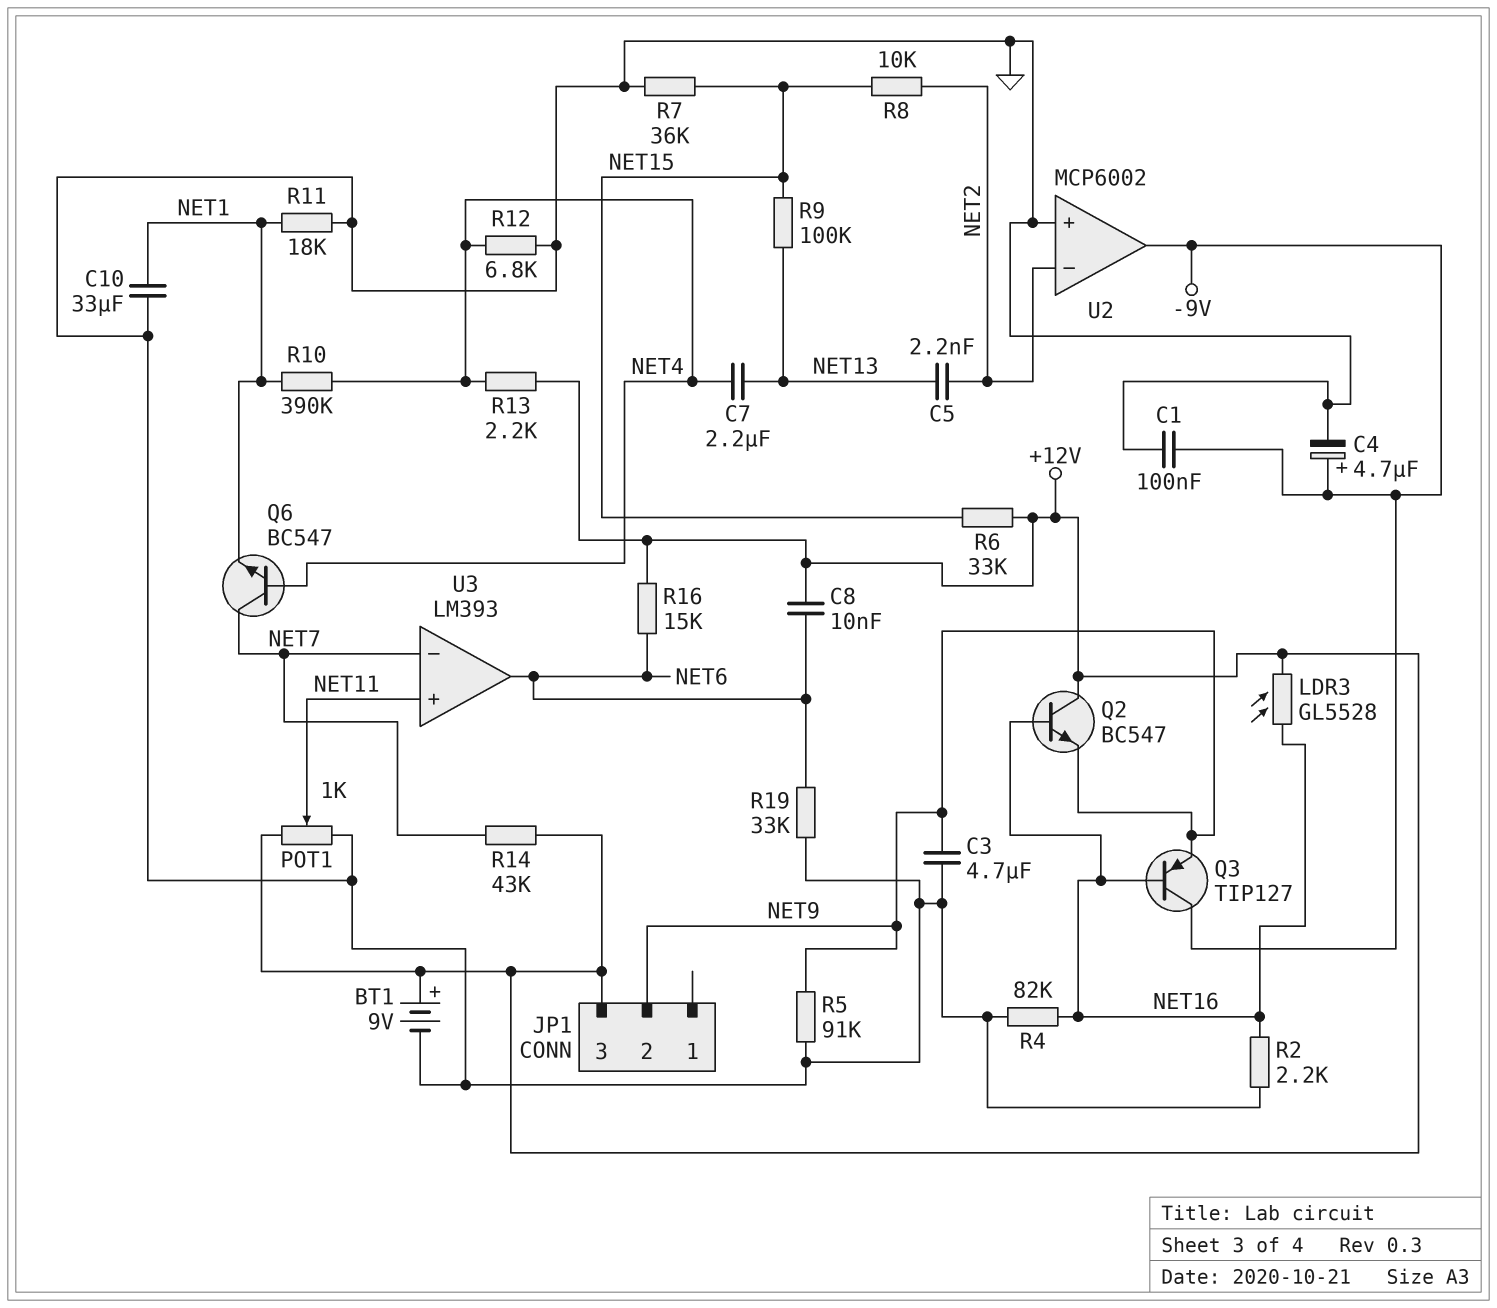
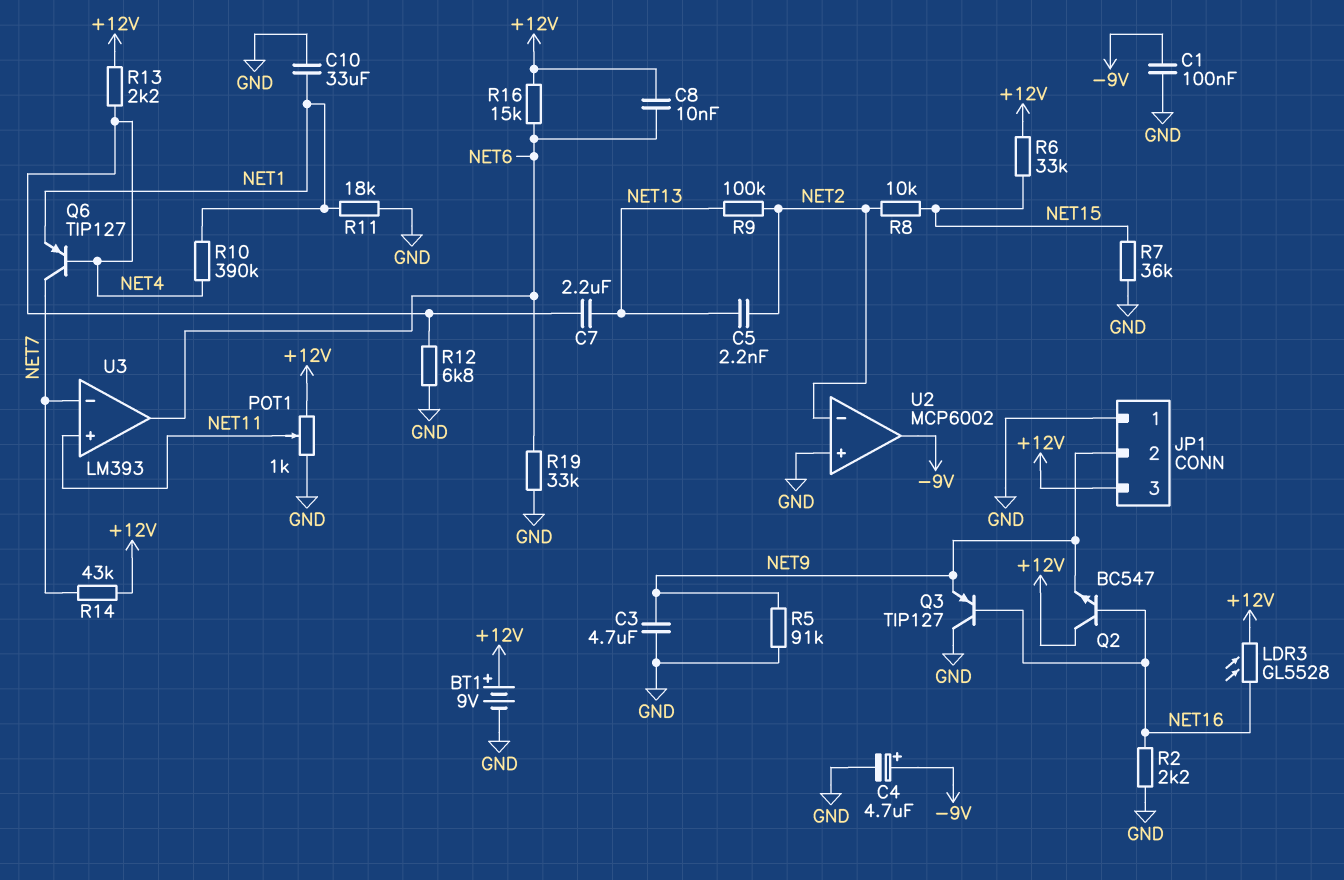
JP1 pin 1: none -> GND
Q3: PNP TIP127 (B NET16, C -9V, E NET9) -> PNP TIP127 (B NET16, C GND, E NET9)
Q6: NPN BC547 (B NET4, C NET7, E NET1) -> PNP TIP127 (B NET4, C NET7, E NET1)
R4: 82k (GND, NET16) -> none
R9: 100k (NET13, NET15) -> 100k (NET2, NET13)

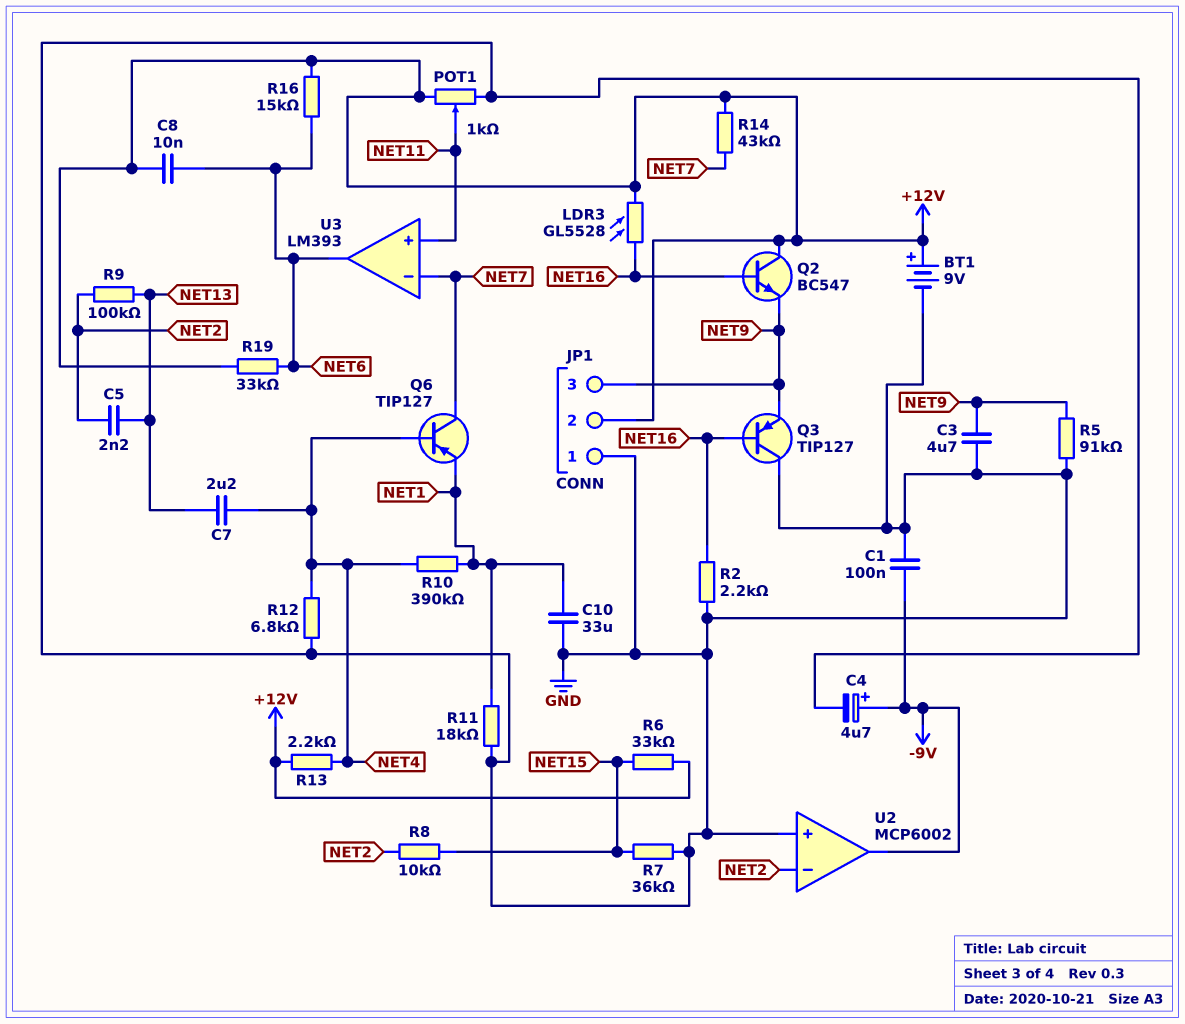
JP1 pin 2: NET9 -> +12V
JP1 pin 3: +12V -> NET9
R19: 33k (GND, NET6) -> 33k (+12V, NET6)

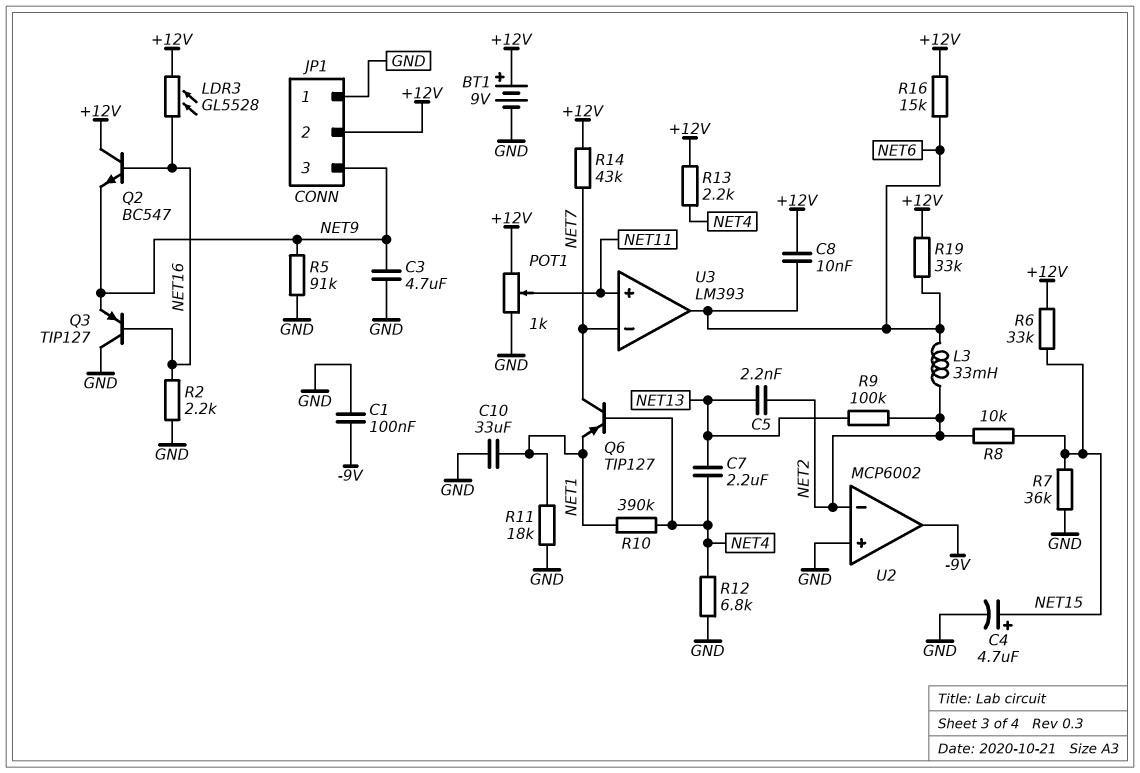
C4: 4.7uF (plus -9V, minus GND) -> 4.7uF (plus NET15, minus GND)
L3: none -> 33mH (NET2, NET6)

